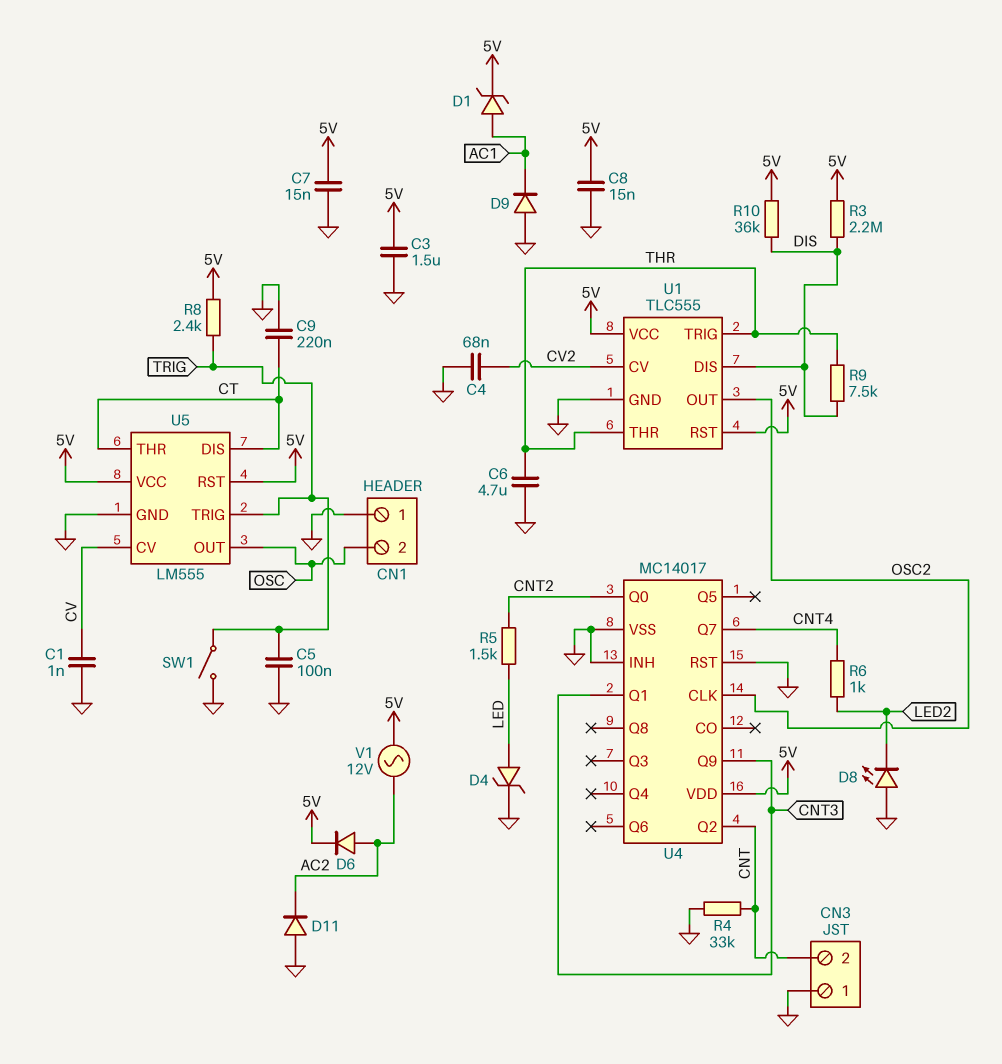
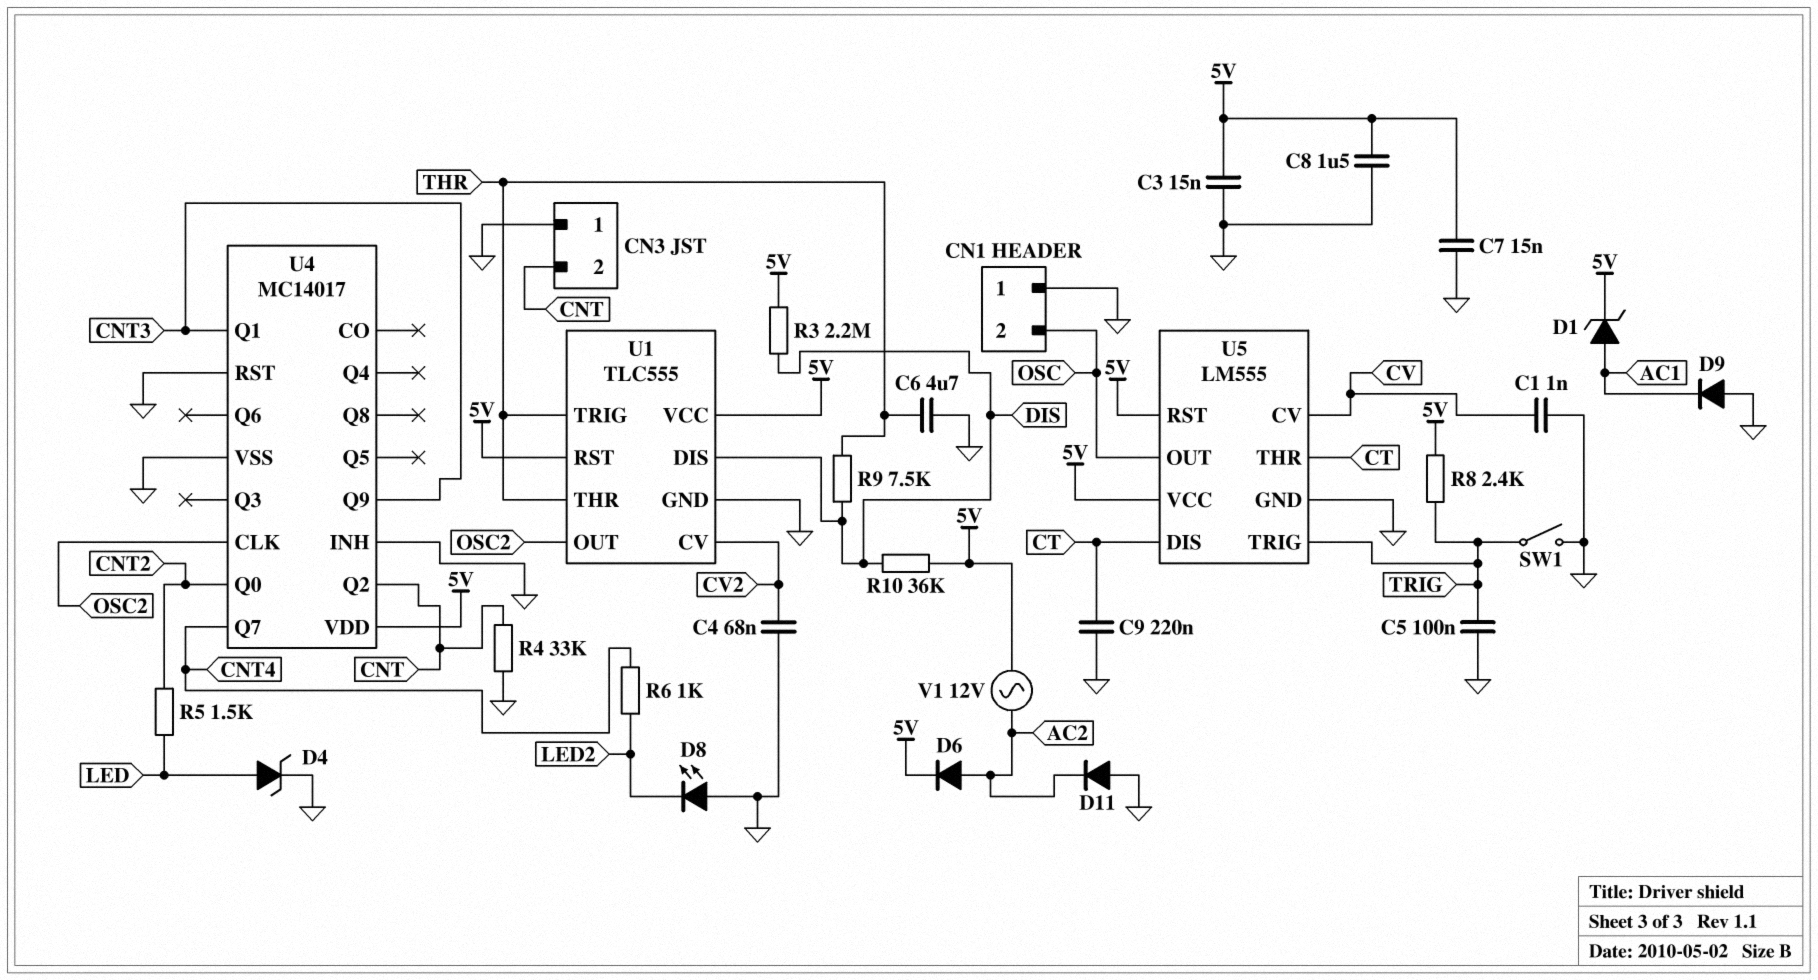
C3: 1.5uF (5V, GND) -> 15nF (5V, GND)
C8: 15nF (5V, GND) -> 1.5uF (5V, GND)

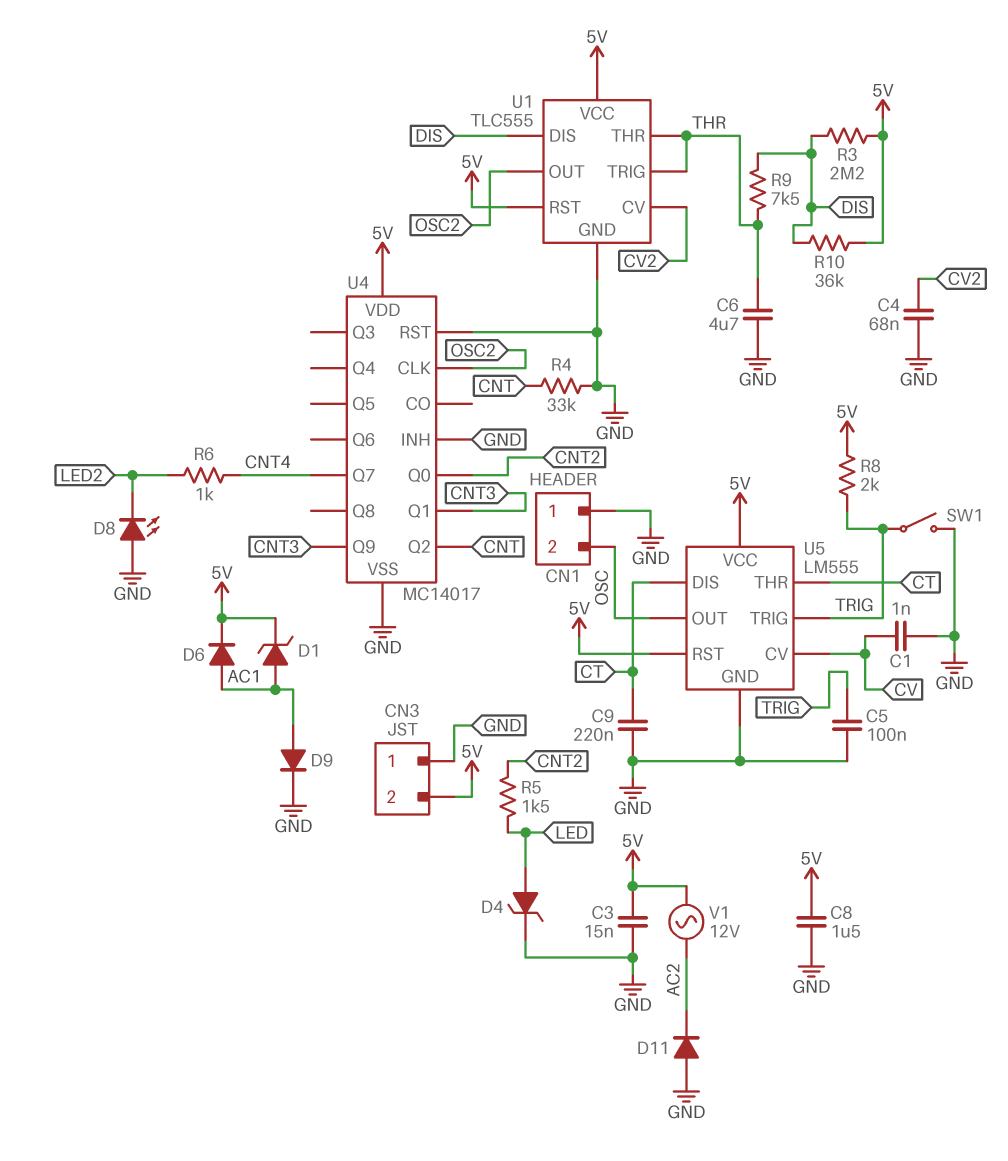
C7: 15nF (5V, GND) -> none
CN3 pin 2: CNT -> 5V
D6: diode (A AC2, K 5V) -> diode (A AC1, K 5V)
D9: diode (A GND, K AC1) -> diode (A AC1, K GND)
R8: 2.4k (5V, TRIG) -> 2k (5V, TRIG)

